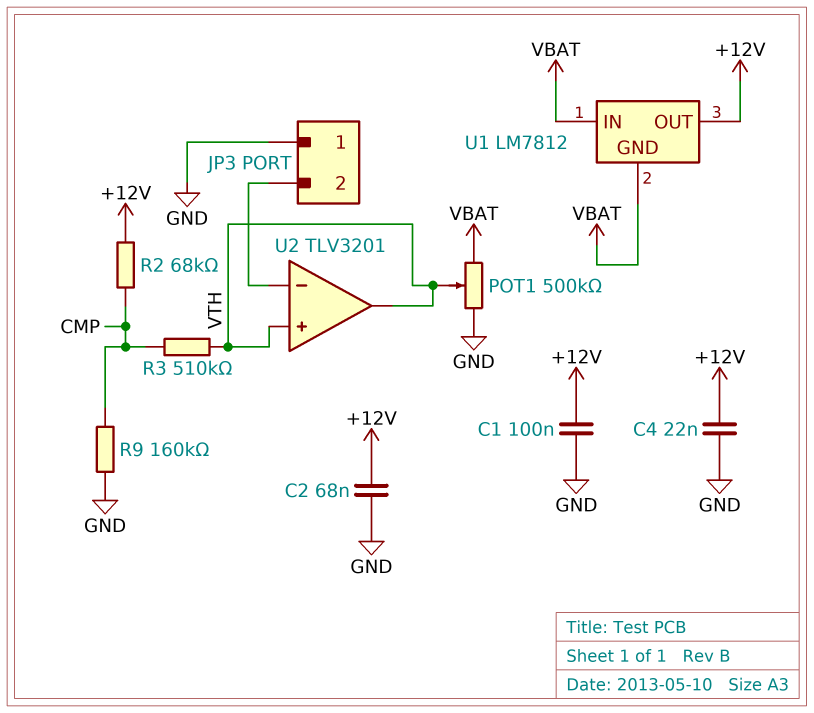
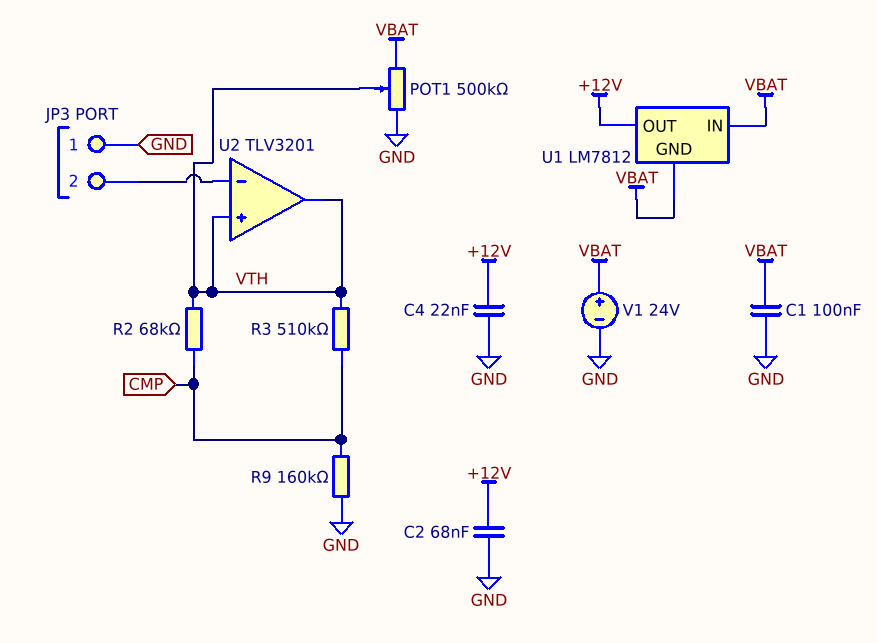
C1: 100nF (+12V, GND) -> 100nF (GND, VBAT)
R2: 68k (+12V, CMP) -> 68k (CMP, VTH)
V1: none -> 24V (plus VBAT, minus GND)

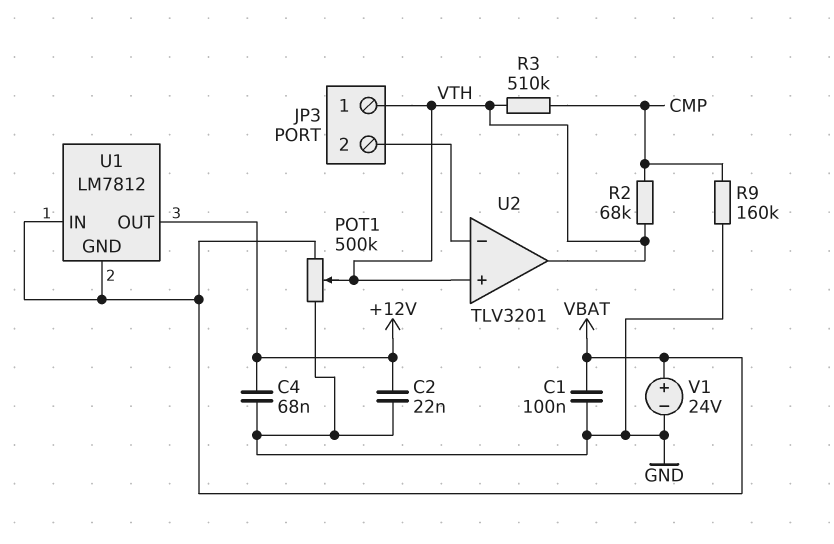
C2: 68nF (+12V, GND) -> 22nF (+12V, GND)
C4: 22nF (+12V, GND) -> 68nF (+12V, GND)
JP3 pin 1: GND -> VTH

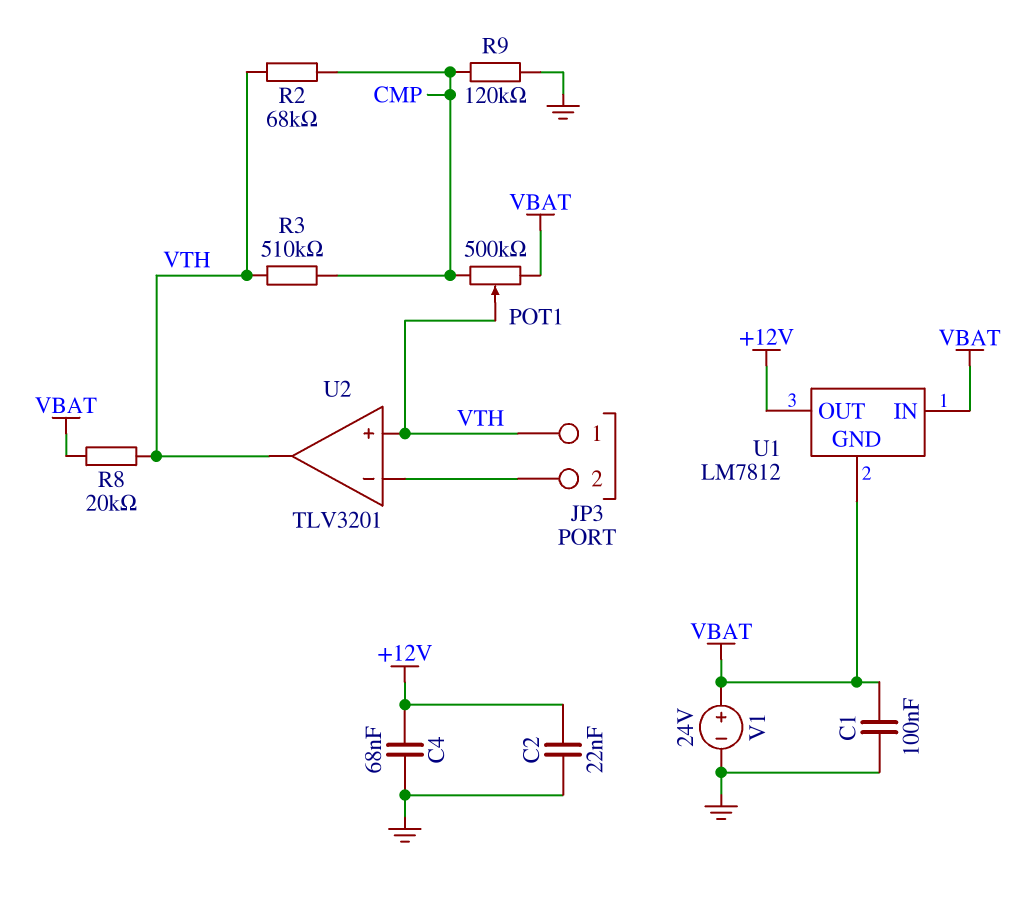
POT1: 500k (GND, VBAT, wiper VTH) -> 500k (CMP, VBAT, wiper VTH)
R8: none -> 20k (VBAT, VTH)
R9: 160k (CMP, GND) -> 120k (CMP, GND)

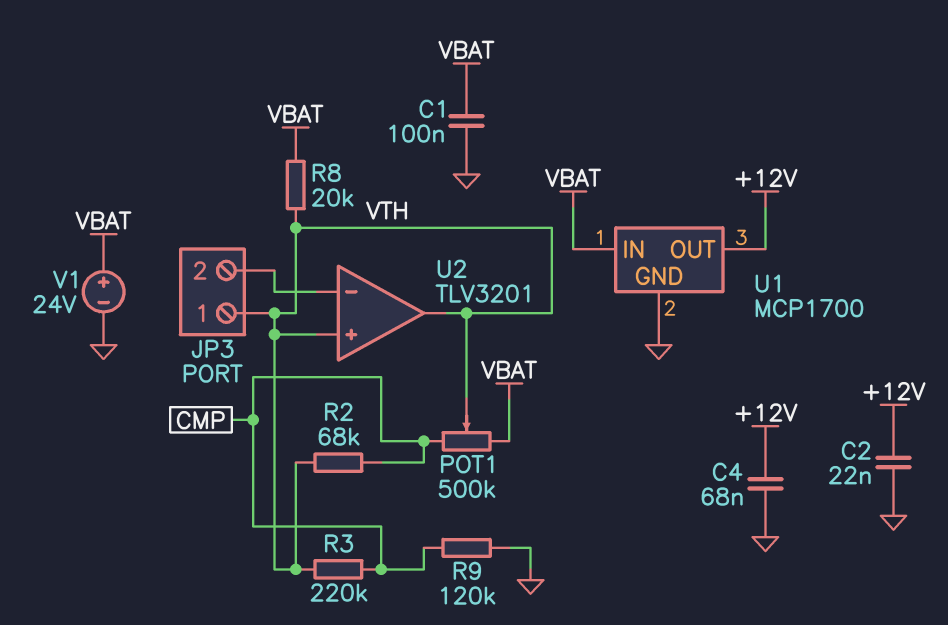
R3: 510k (CMP, VTH) -> 220k (CMP, VTH)
U1: LM7812 -> MCP1700
U1 pin GND: VBAT -> GND

